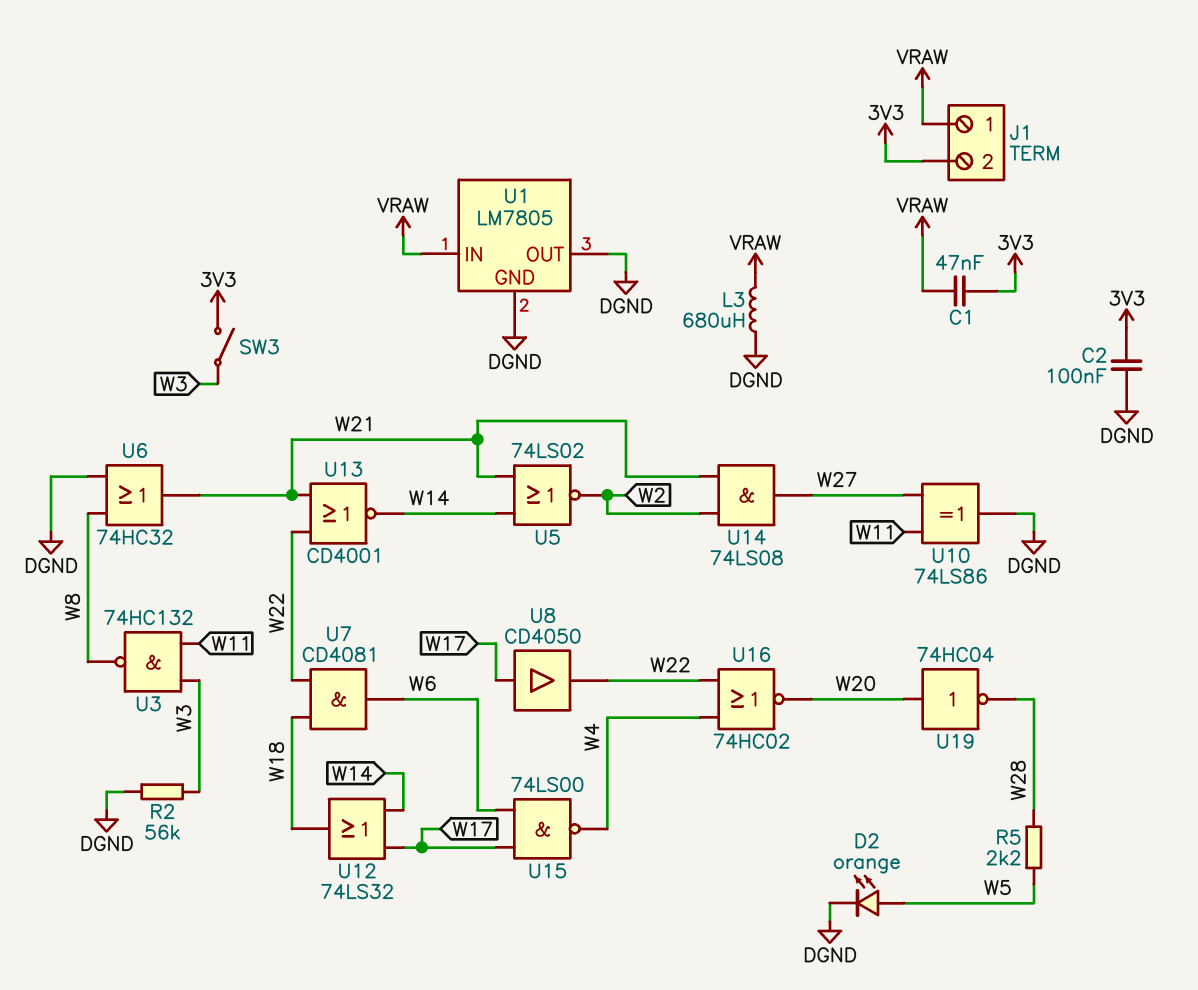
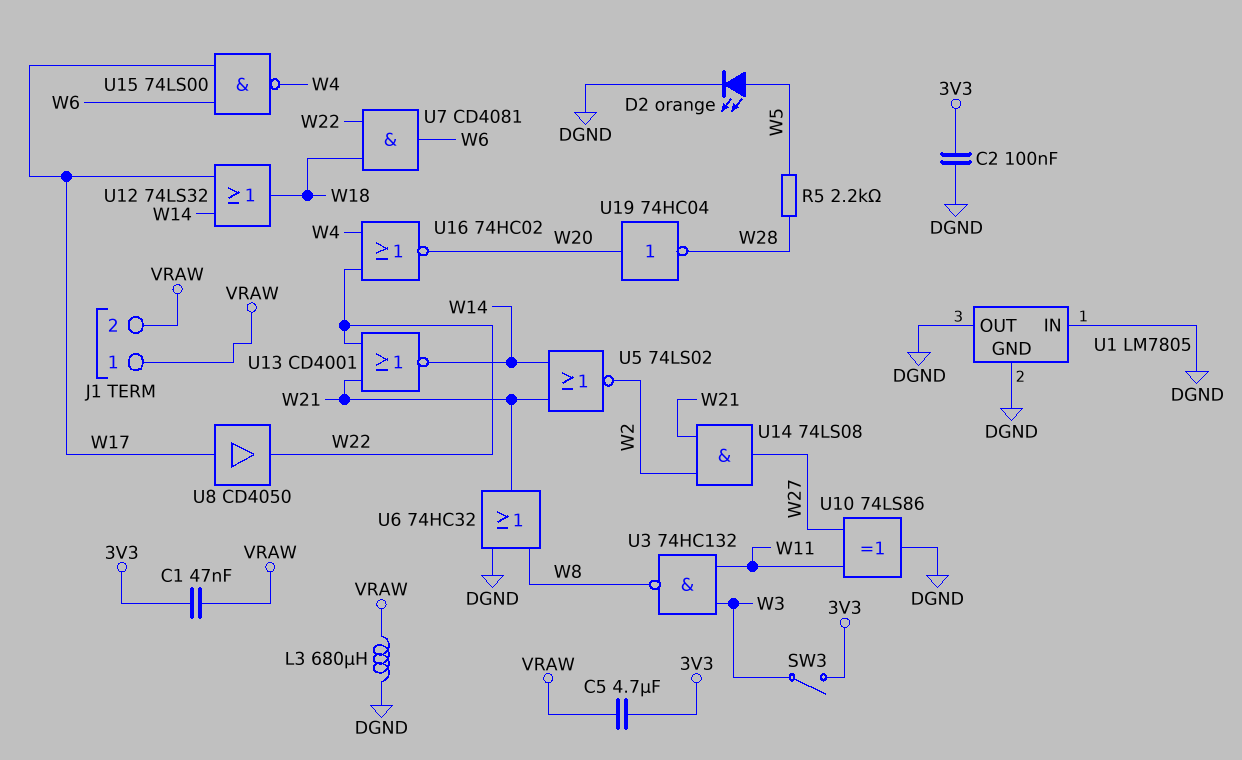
C5: none -> 4.7uF (3V3, VRAW)
J1 pin 2: 3V3 -> VRAW
R2: 56k (DGND, W3) -> none
U1 pin IN: VRAW -> DGND

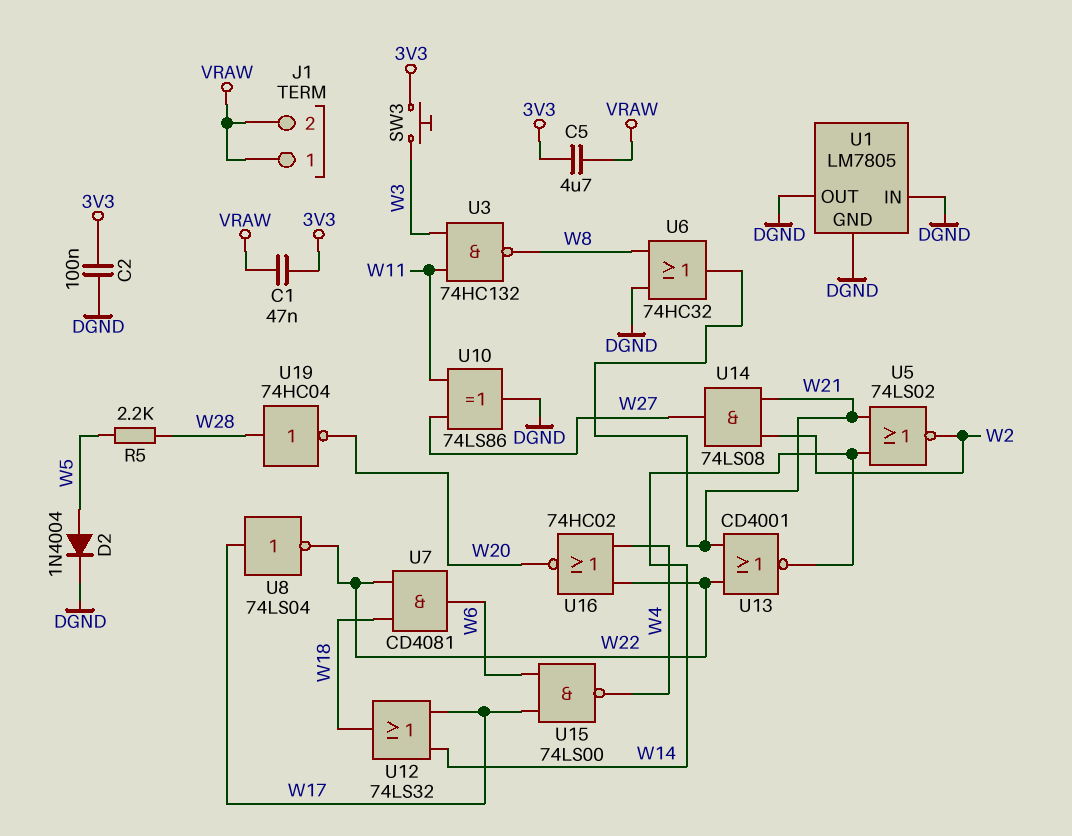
D2: LED orange (A W5, K DGND) -> diode 1N4004 (A W5, K DGND)
L3: 680uH (DGND, VRAW) -> none
SW3: switch (3V3, W3) -> button (3V3, W3)
U8: buffer CD4050 (in W17, out W22) -> NOT 74LS04 (in W17, out W22)
U19: NOT 74HC04 (in W20, out W28) -> NOT 74HC04 (in W28, out W20)

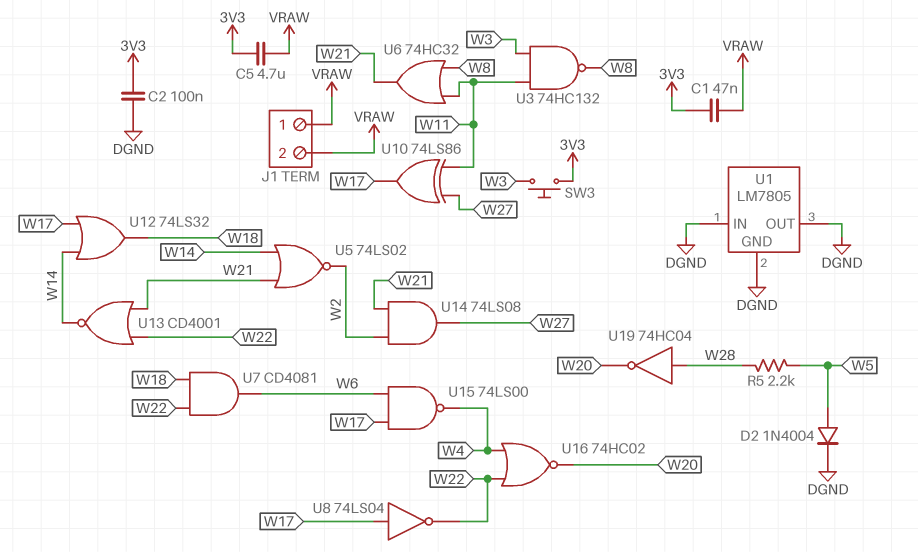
U6: OR 74HC32 (in DGND, in W8, out W21) -> OR 74HC32 (in W8, in W11, out W21)
U10: XOR 74LS86 (in W11, in W27, out DGND) -> XOR 74LS86 (in W11, in W27, out W17)

